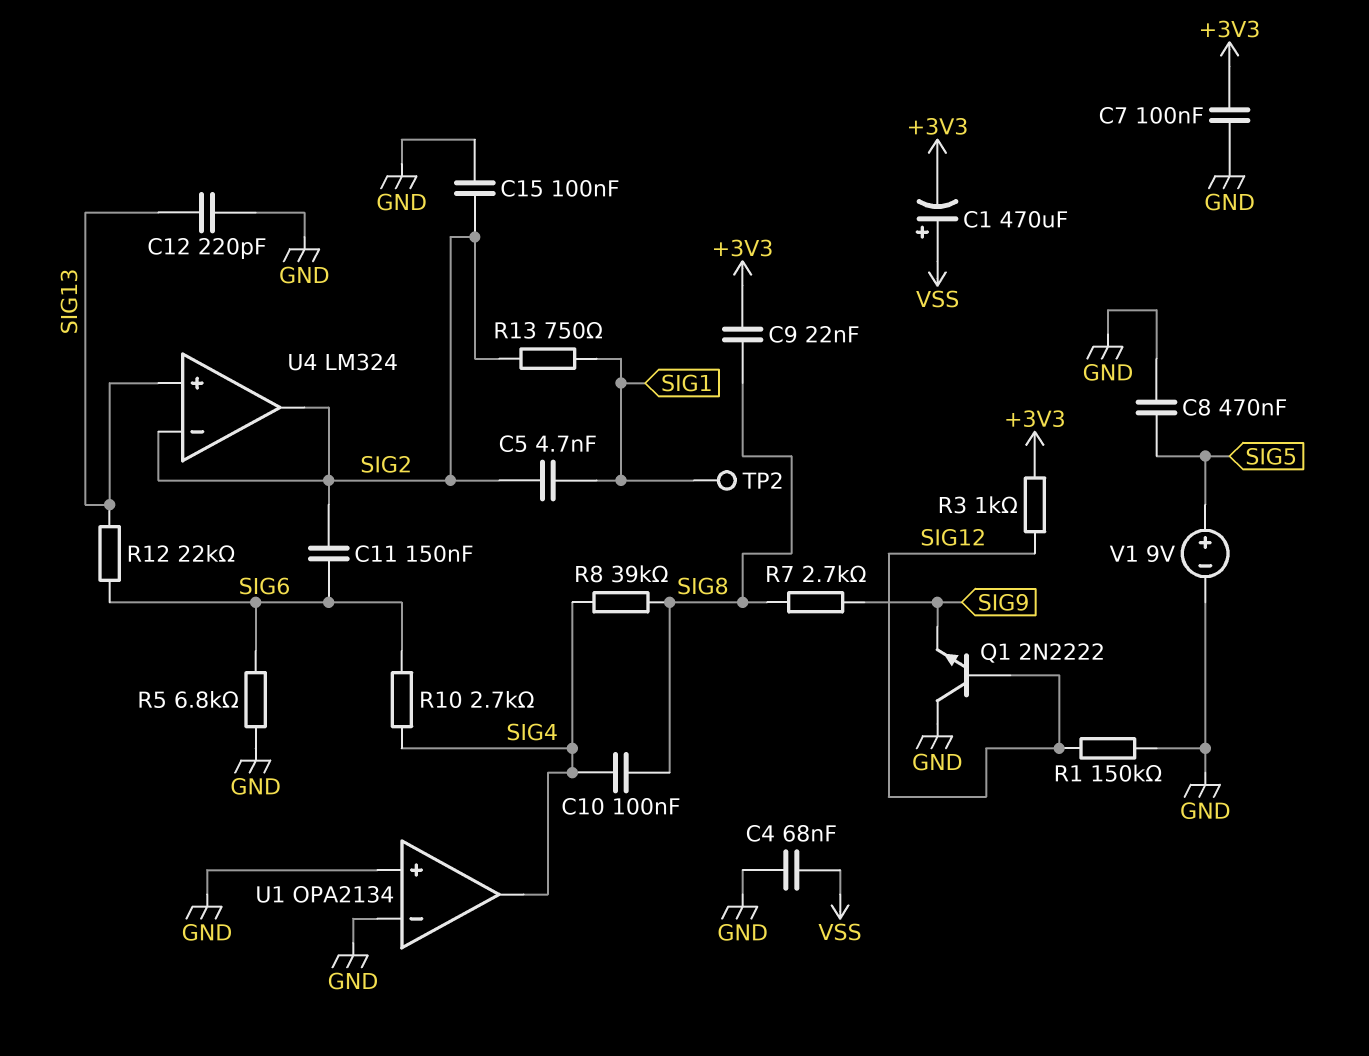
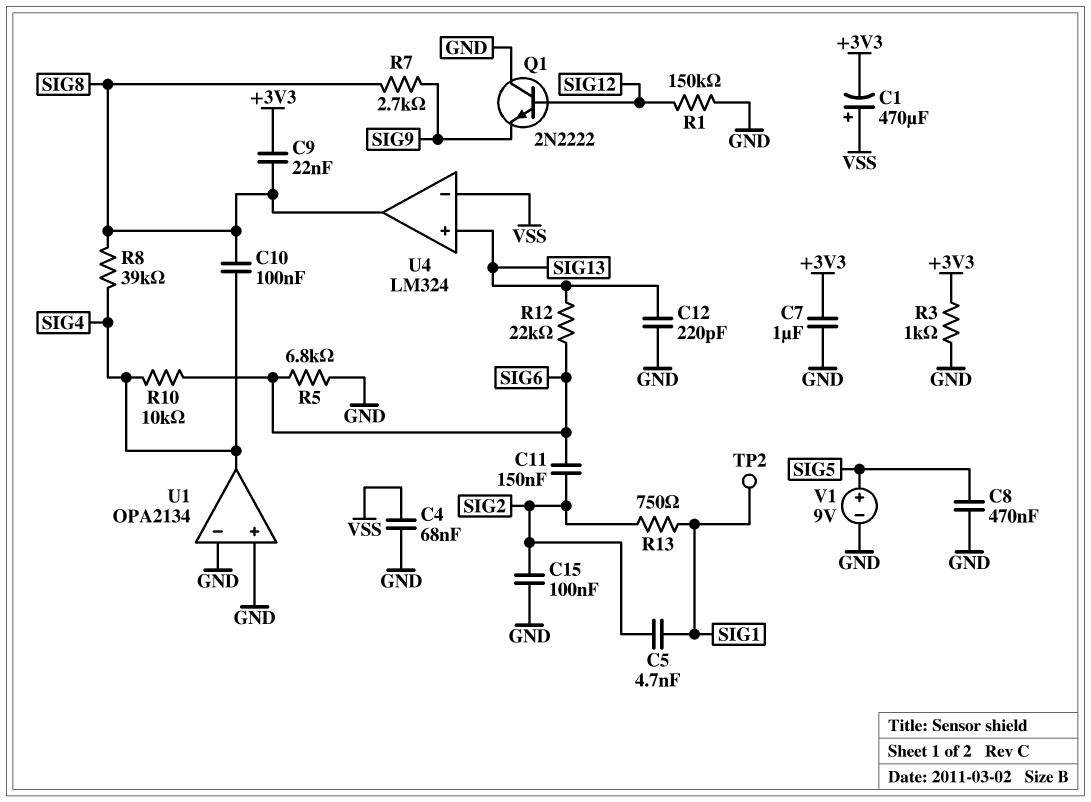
C7: 100nF (+3V3, GND) -> 1uF (+3V3, GND)
R3: 1k (+3V3, SIG12) -> 1k (+3V3, GND)
R10: 2.7k (SIG4, SIG6) -> 10k (SIG4, SIG6)
U4 pin in-: SIG2 -> VSS
U4 pin out: SIG2 -> SIG8

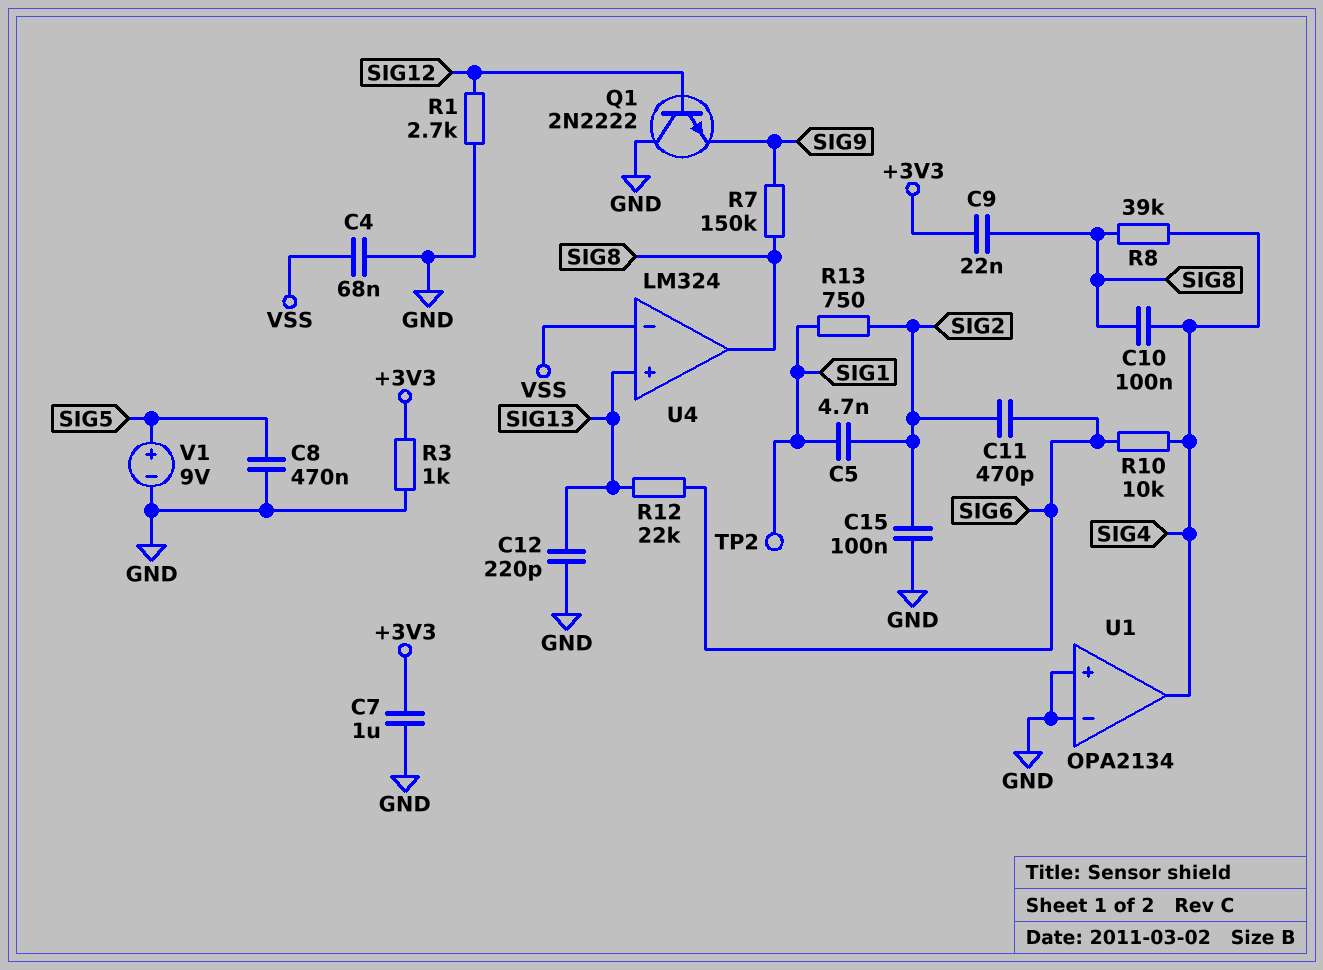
C1: 470uF (plus VSS, minus +3V3) -> none
C11: 150nF (SIG2, SIG6) -> 470pF (SIG2, SIG6)
R1: 150k (GND, SIG12) -> 2.7k (GND, SIG12)
R5: 6.8k (GND, SIG6) -> none
R7: 2.7k (SIG8, SIG9) -> 150k (SIG8, SIG9)

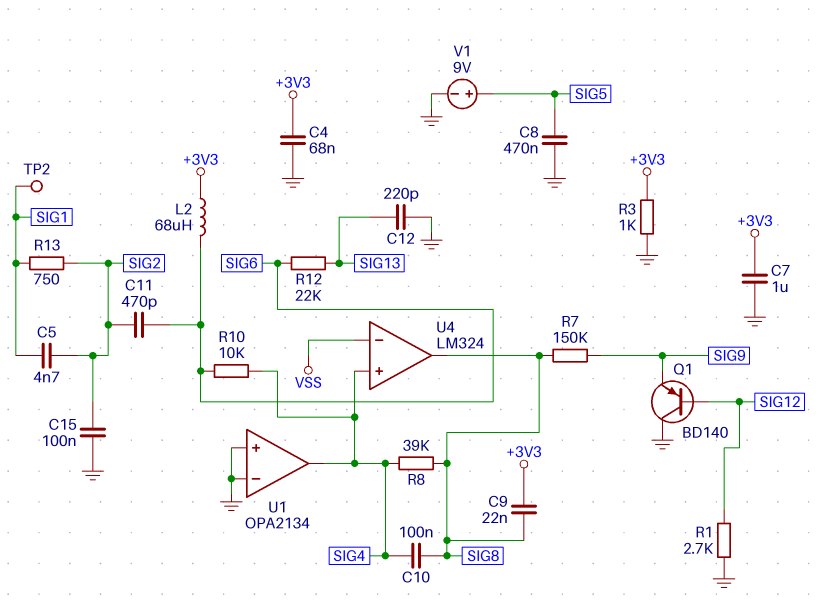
C4: 68nF (GND, VSS) -> 68nF (+3V3, GND)
L2: none -> 68uH (+3V3, SIG6)
Q1: NPN 2N2222 (B SIG12, C GND, E SIG9) -> PNP BD140 (B SIG12, C GND, E SIG9)
U4 pin in+: SIG13 -> SIG4

